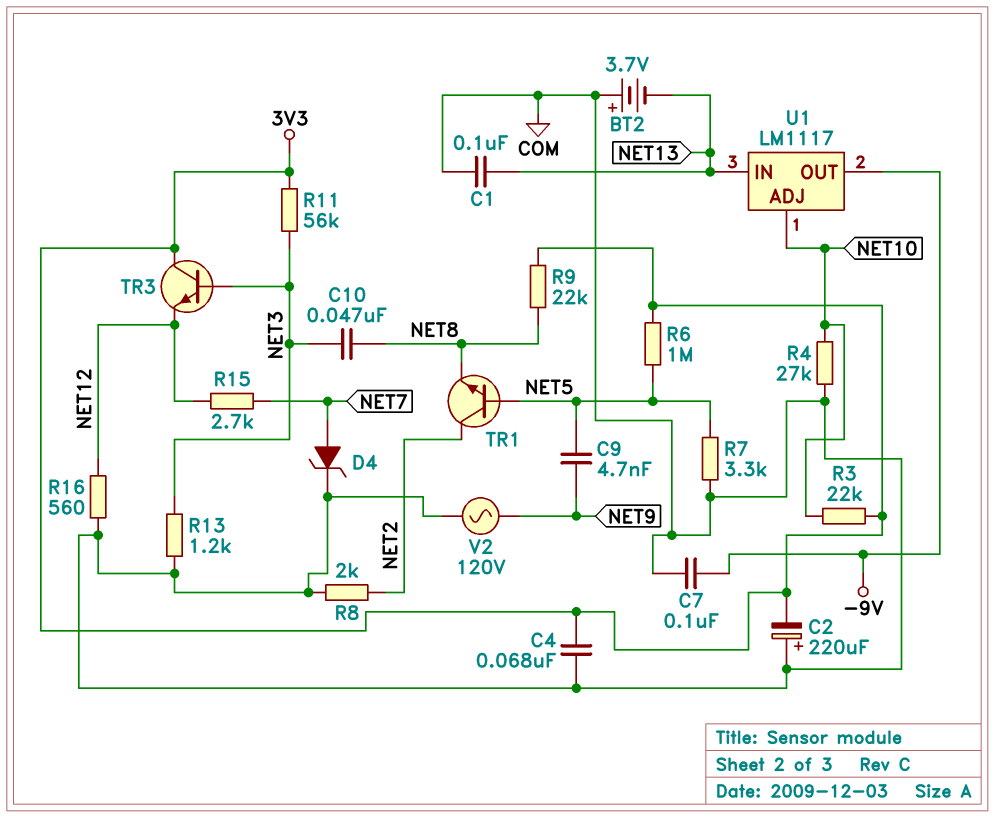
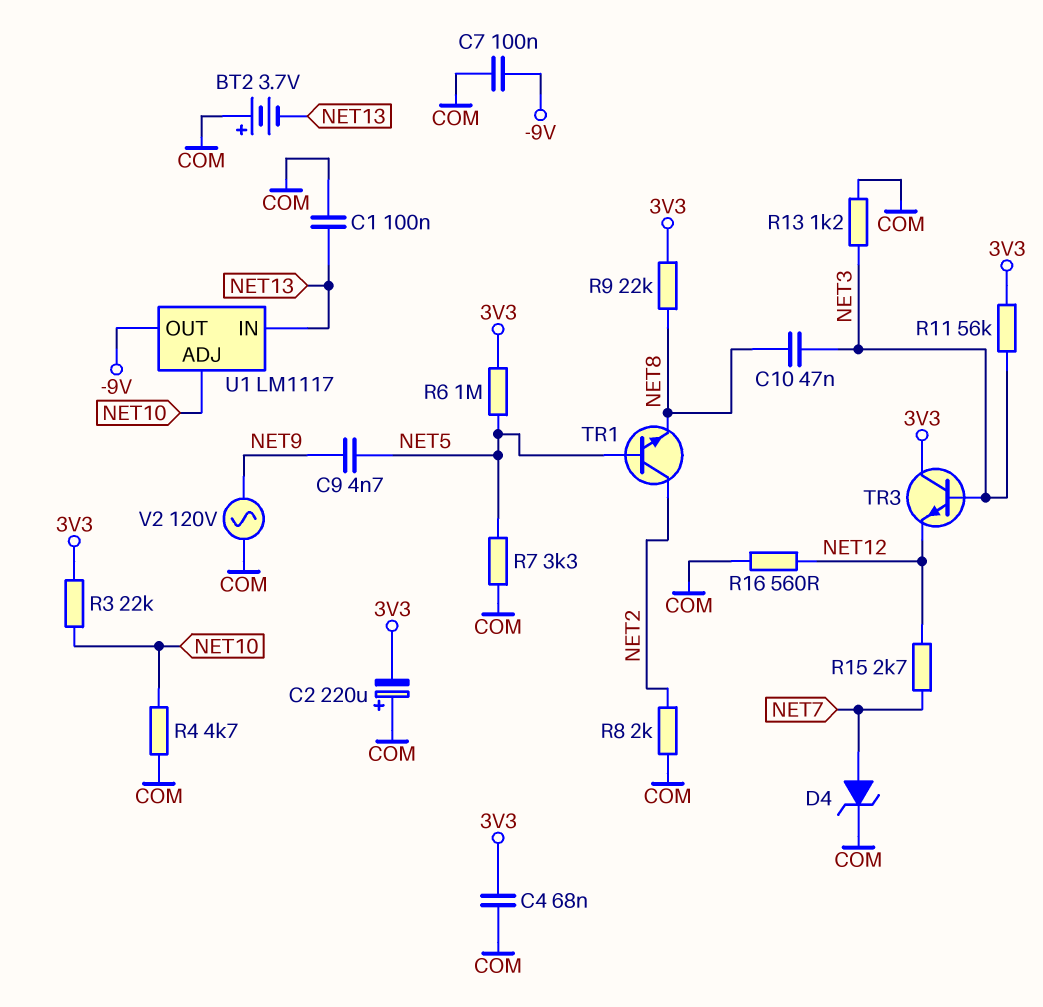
R4: 27k (COM, NET10) -> 4.7k (COM, NET10)

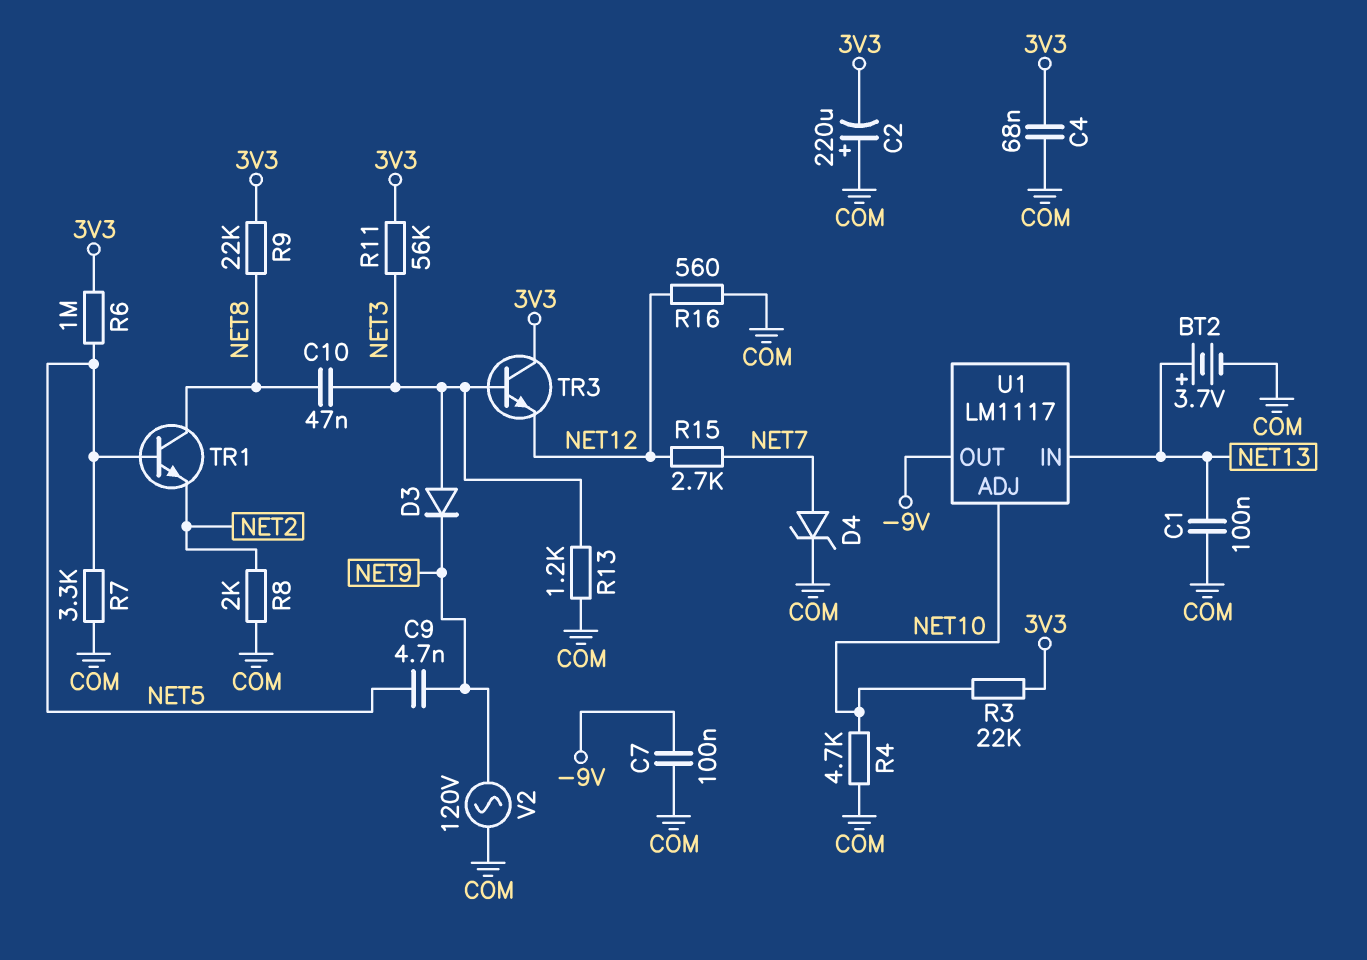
BT2: 3.7V (plus COM, minus NET13) -> 3.7V (plus NET13, minus COM)
D3: none -> diode (A NET3, K NET9)
TR1: NPN (B NET5, C NET2, E NET8) -> NPN (B NET5, C NET8, E NET2)

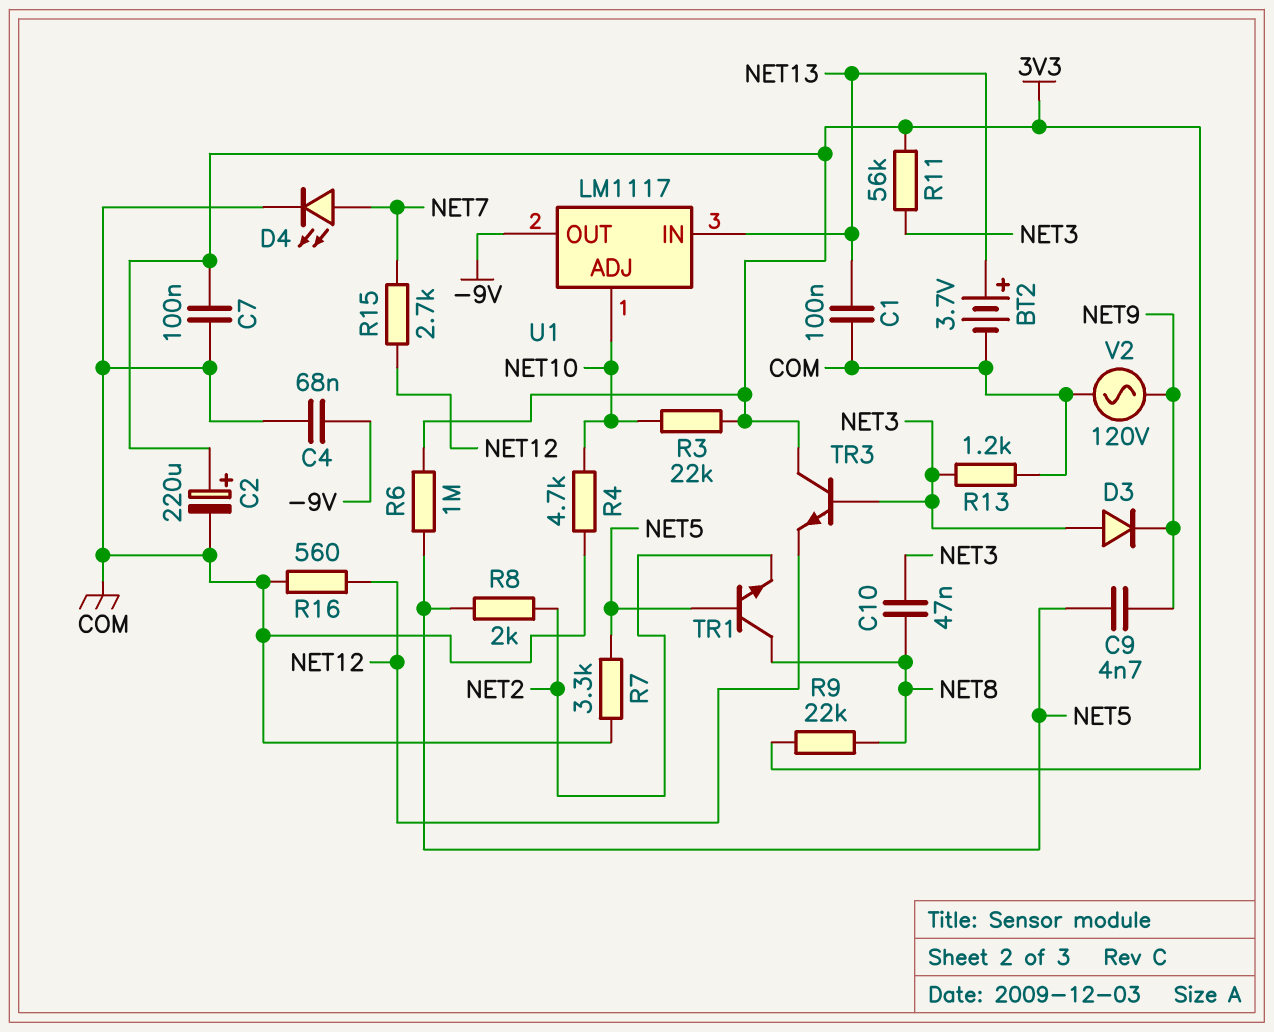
C2: 220uF (plus COM, minus 3V3) -> 220uF (plus 3V3, minus COM)
C4: 68nF (3V3, COM) -> 68nF (-9V, COM)
C7: 100nF (-9V, COM) -> 100nF (3V3, COM)
D4: zener (A NET7, K COM) -> LED (A NET7, K COM)
R8: 2k (COM, NET2) -> 2k (NET2, NET5)

